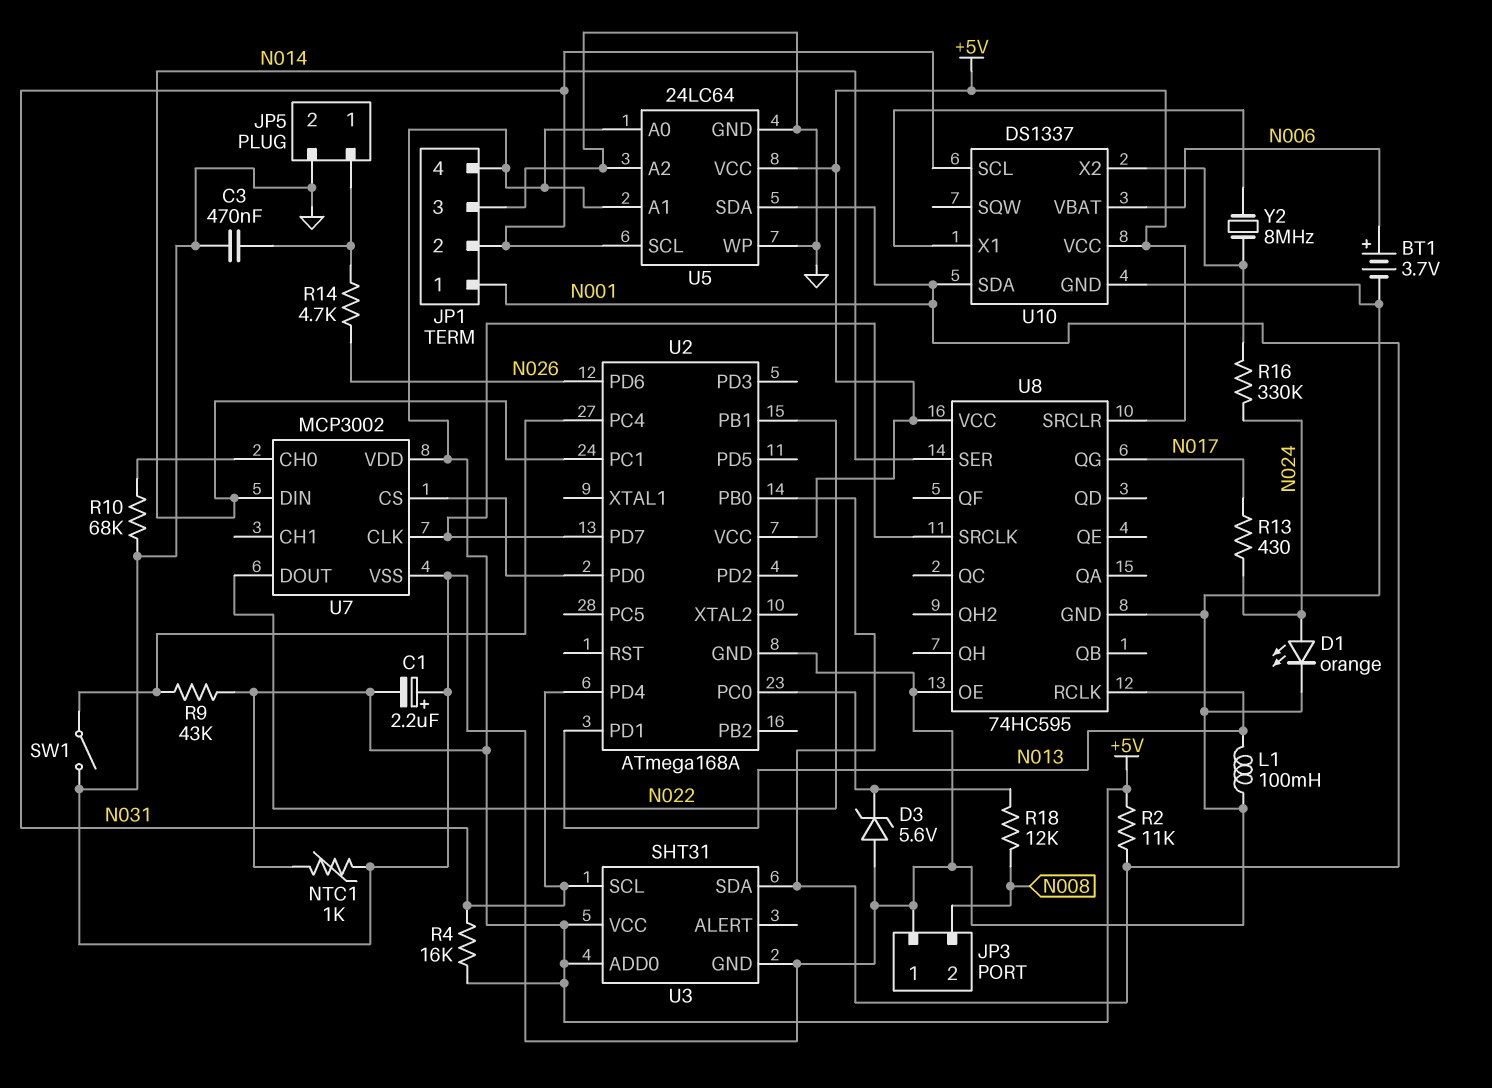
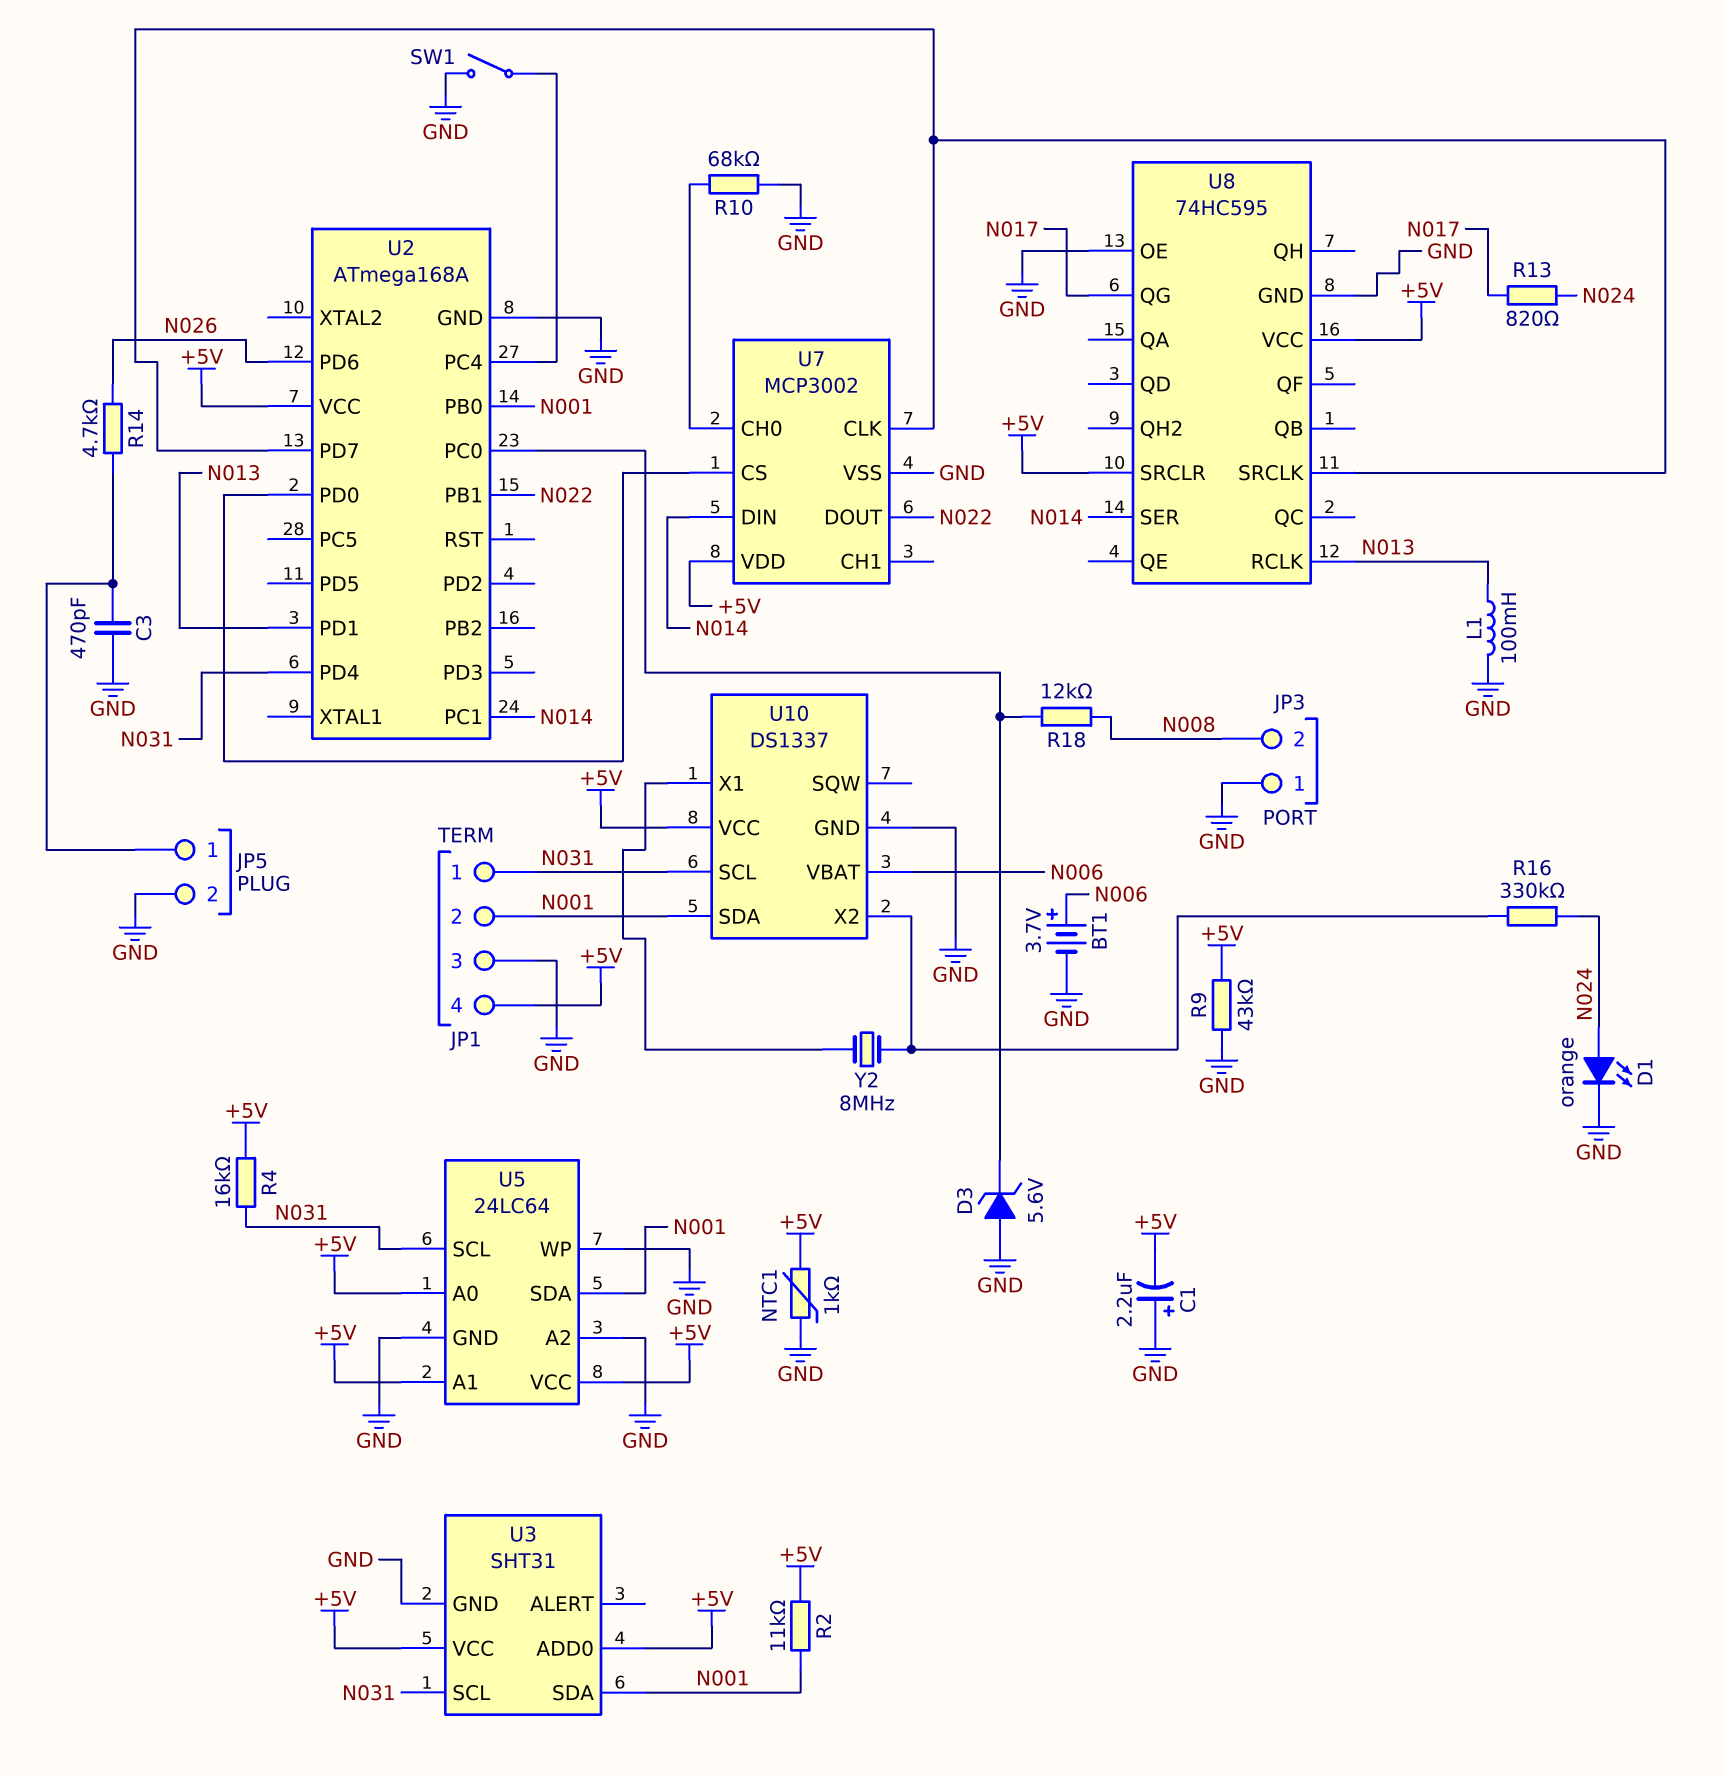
C3: 470nF (GND, JP5/1) -> 470pF (GND, JP5/1)
JP1 pin 1: N001 -> N031
JP1 pin 2: N031 -> N001
R9: 43k (+5V, U2/PC4) -> 43k (+5V, GND)
R13: 430 (N017, N024) -> 820 (N017, N024)

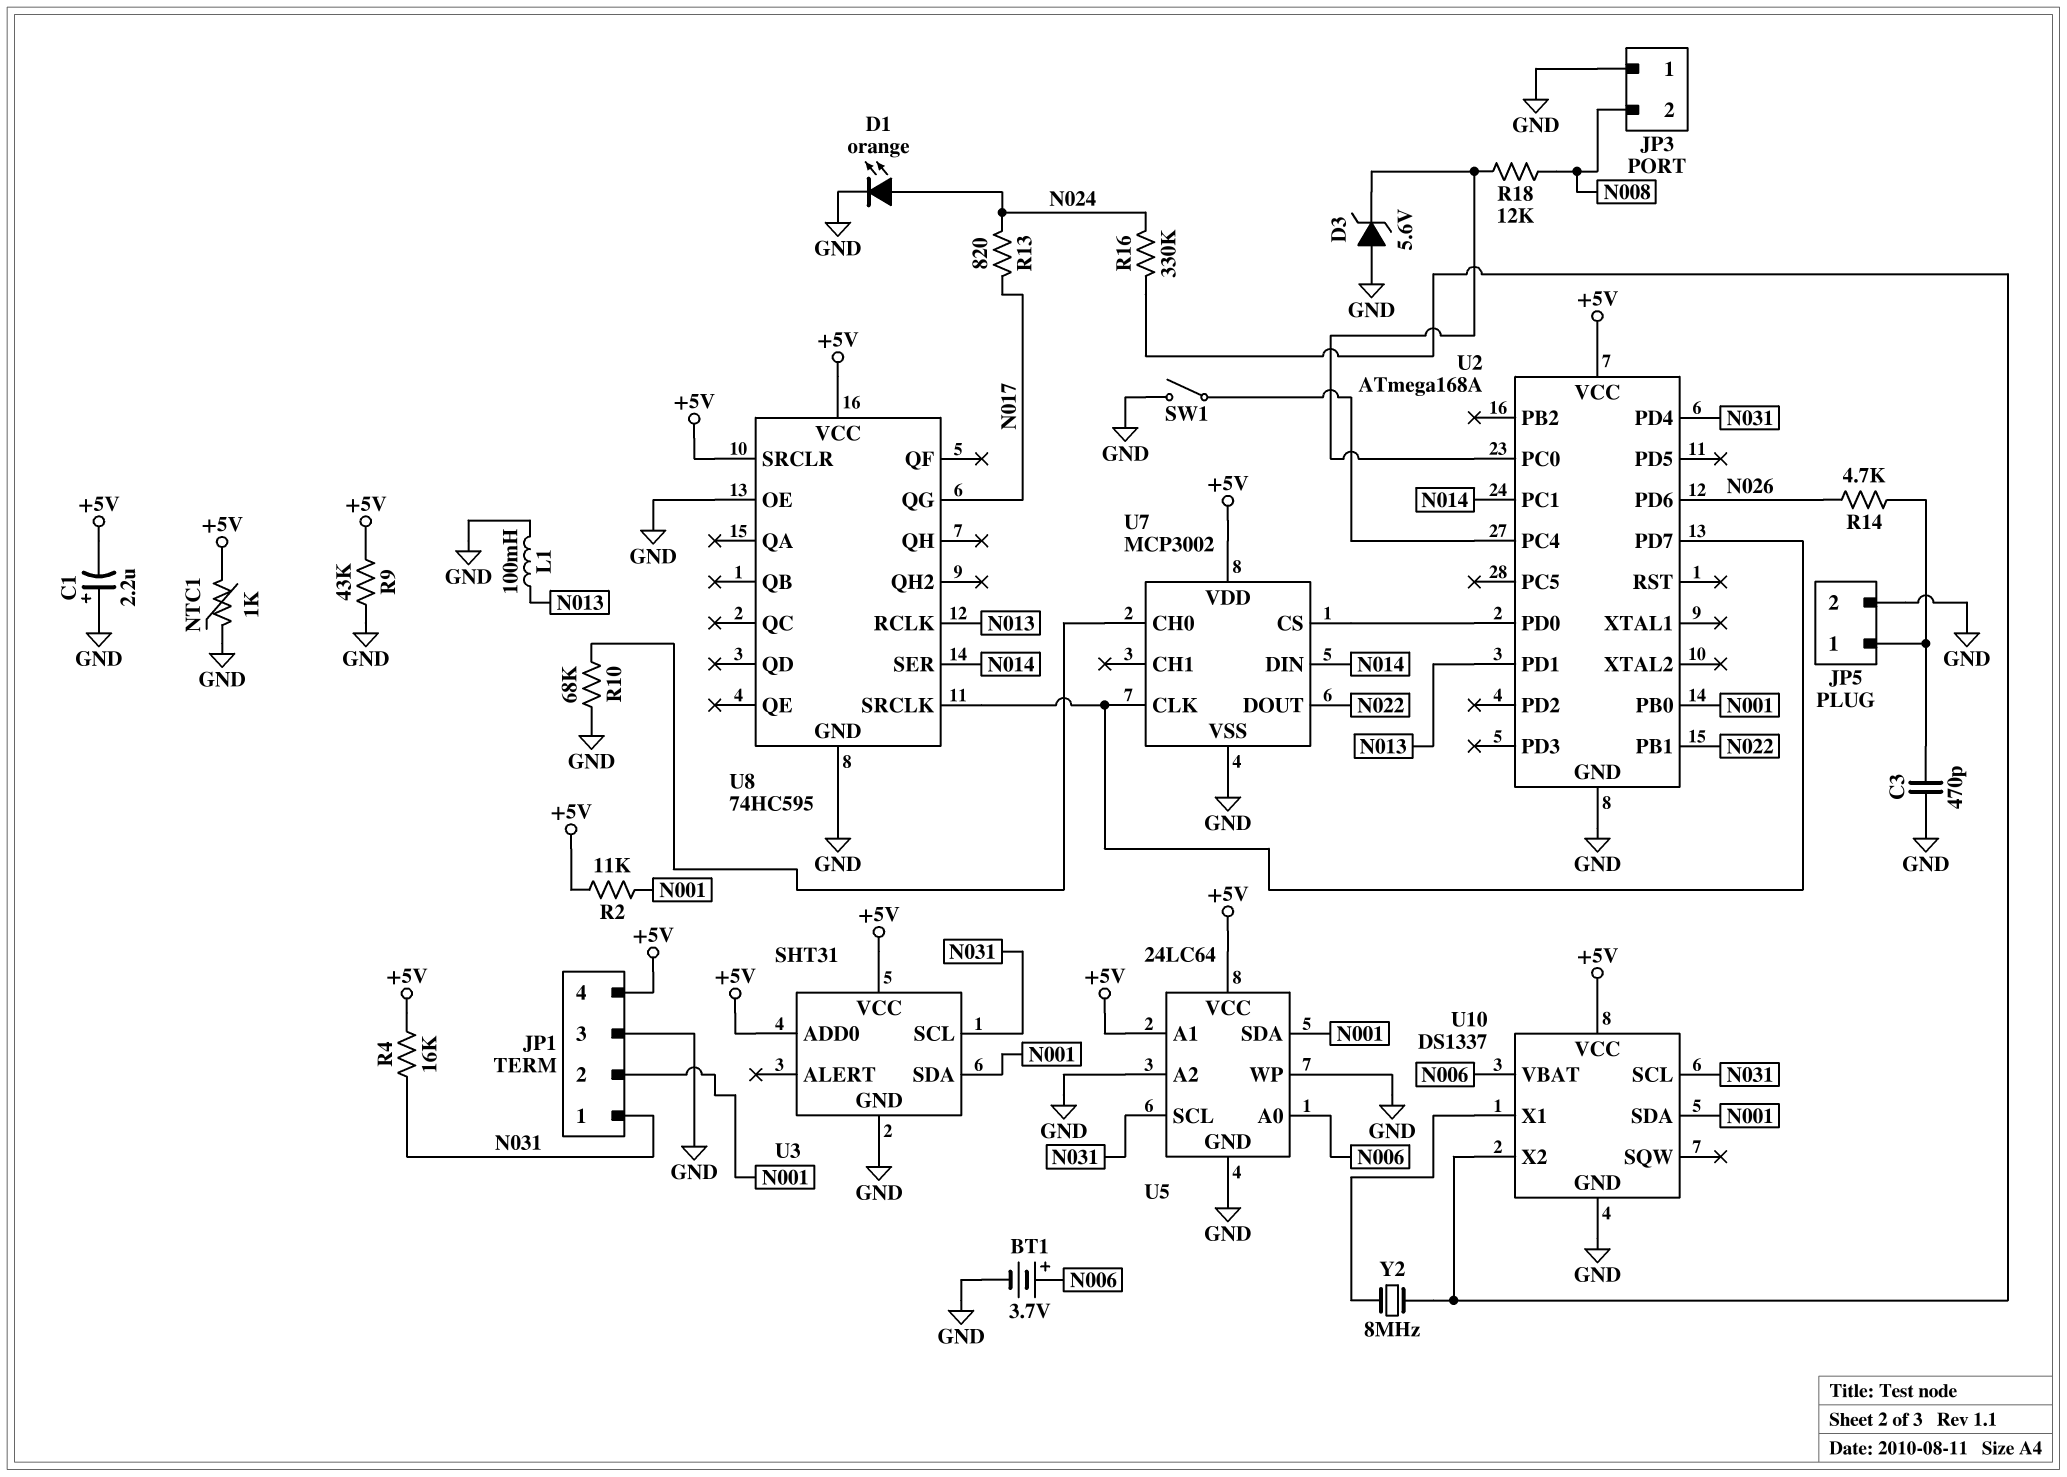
U5 pin A0: +5V -> N006

